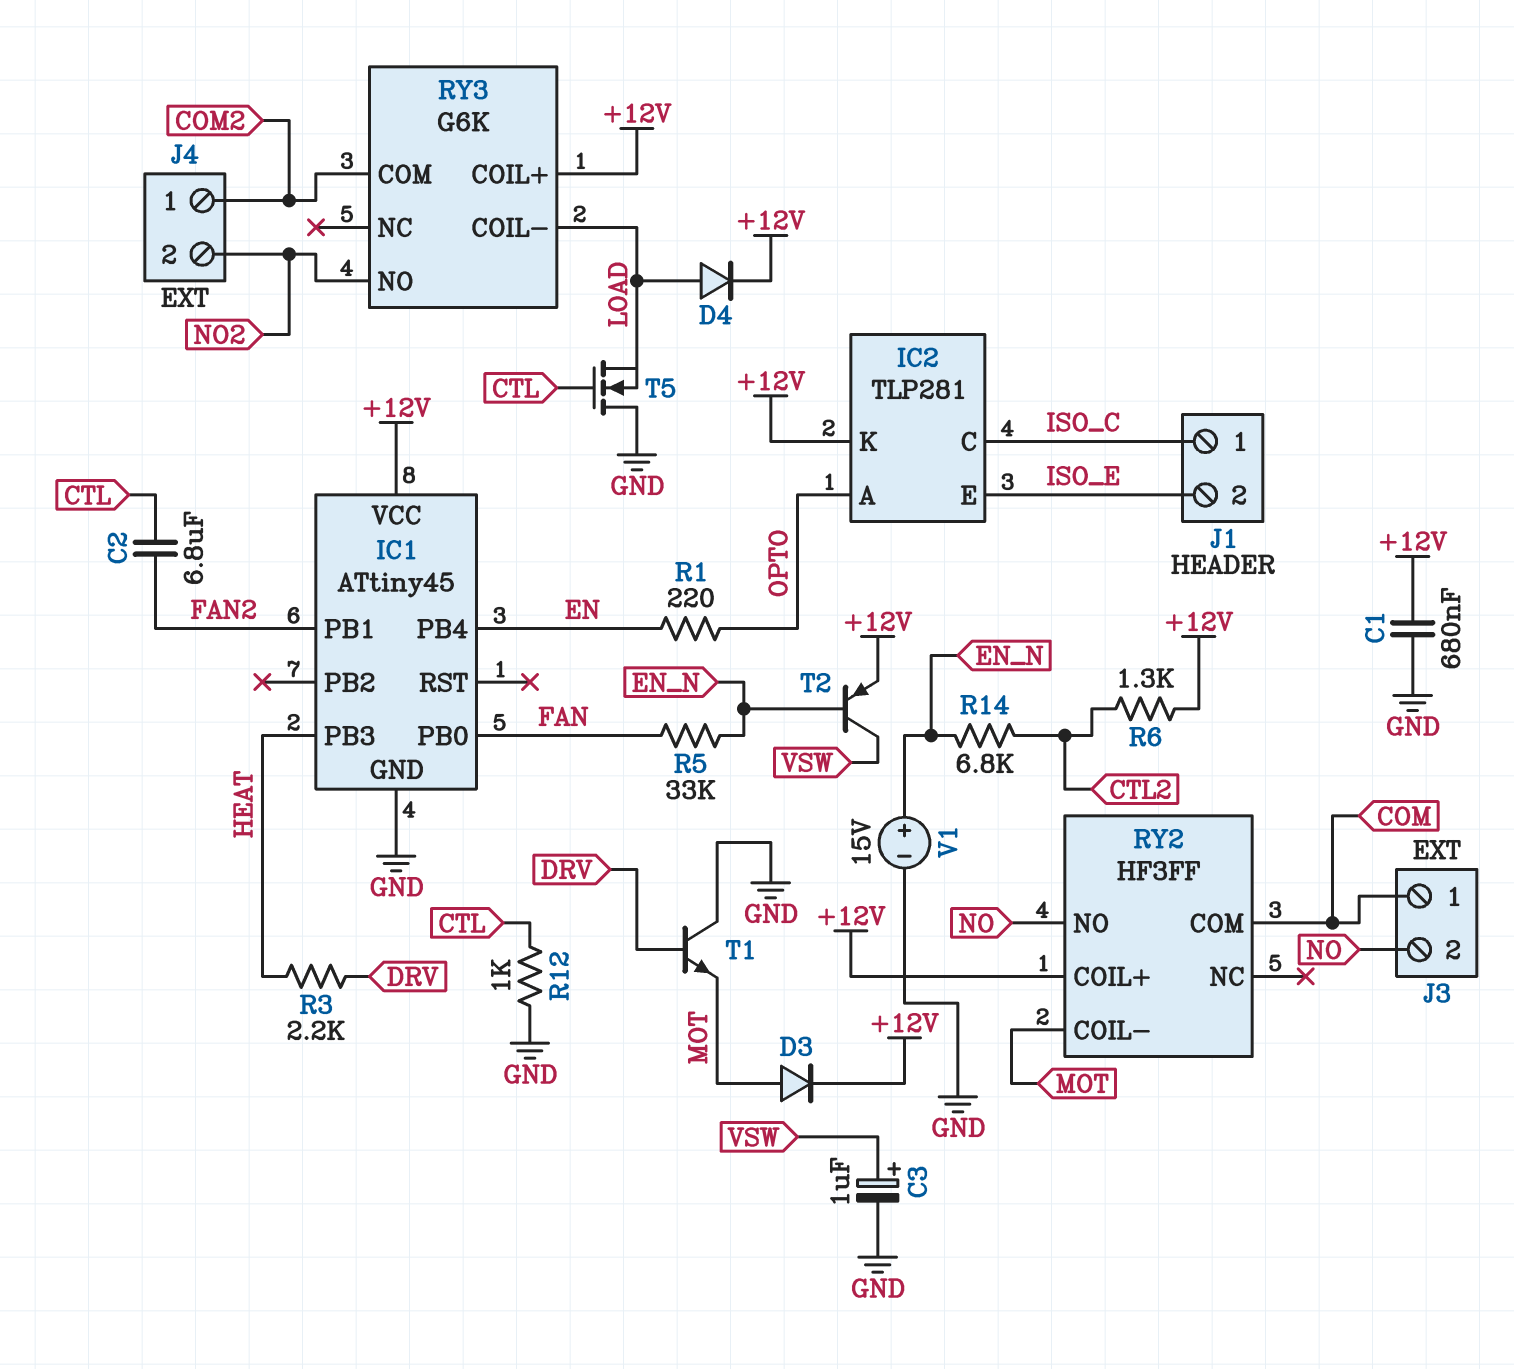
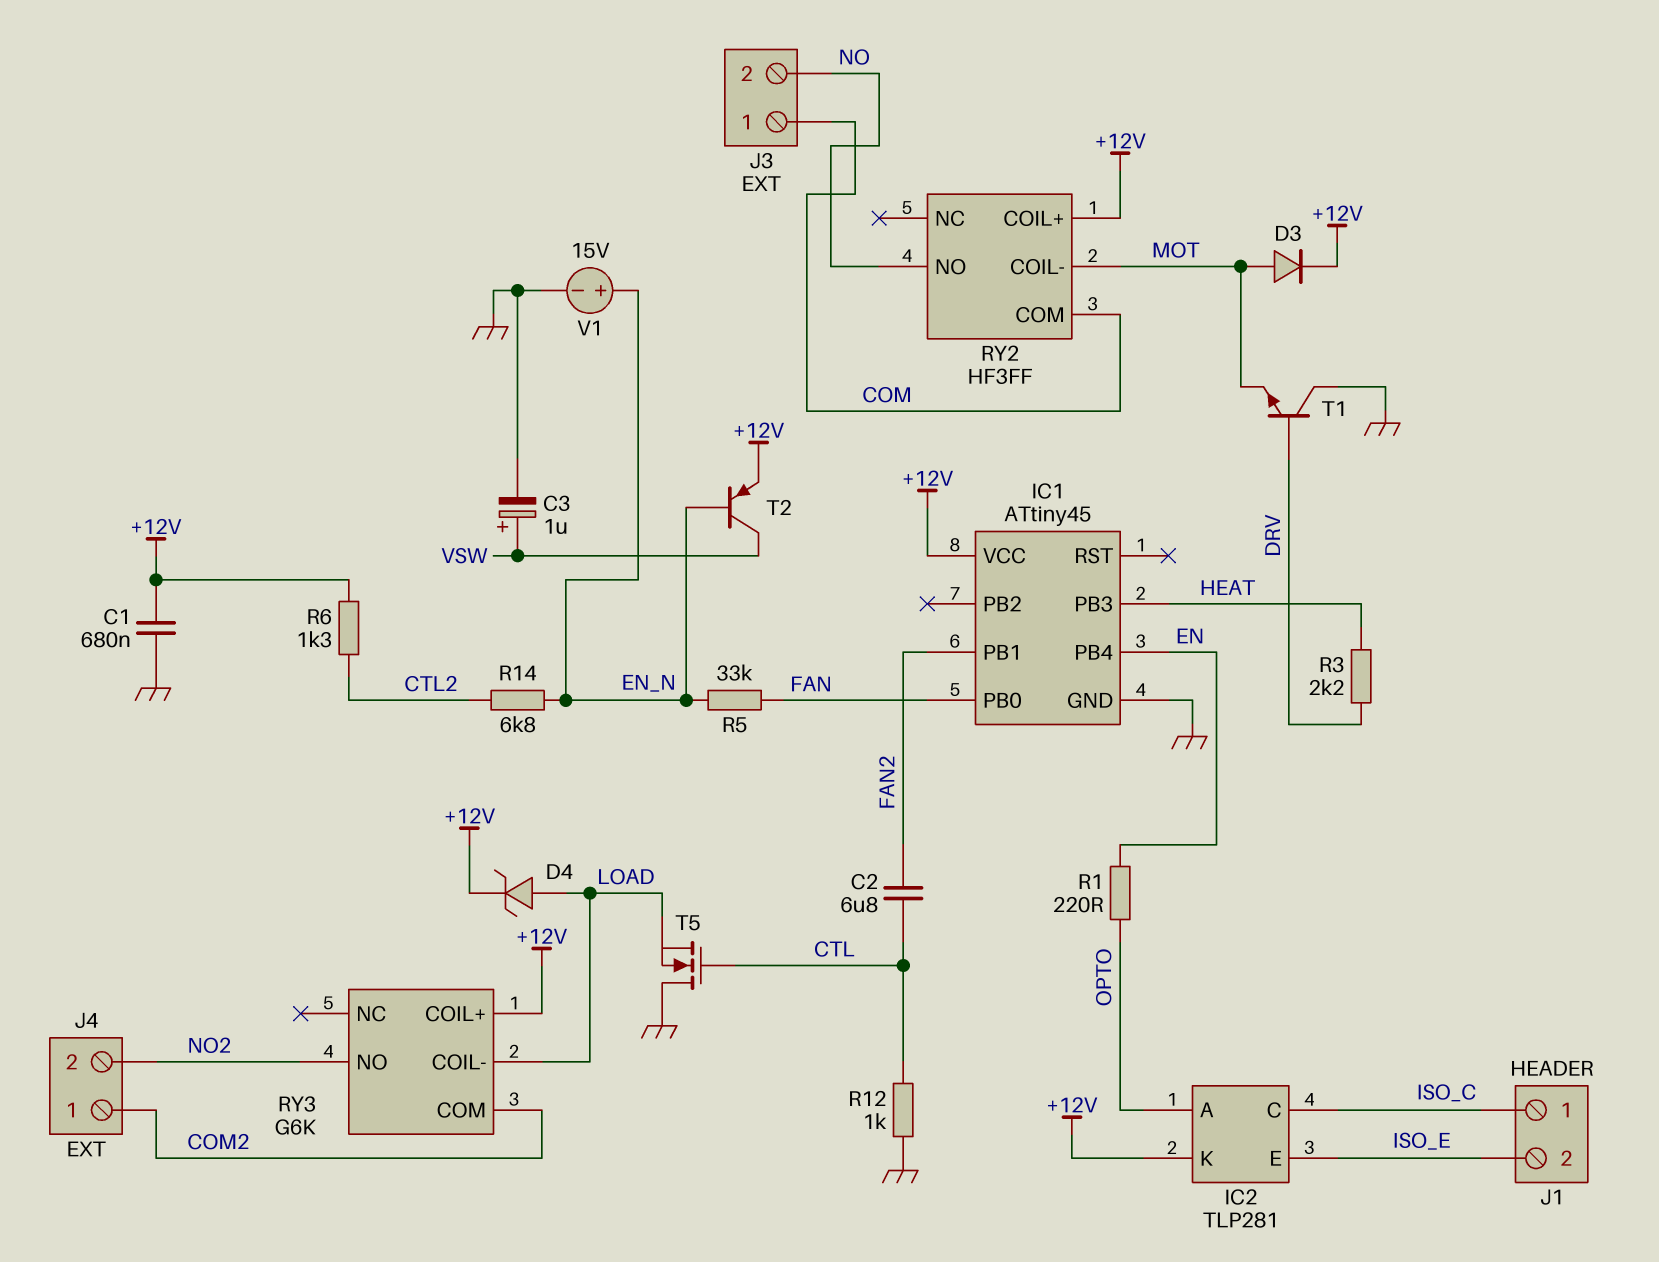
D4: diode (A LOAD, K +12V) -> zener (A LOAD, K +12V)

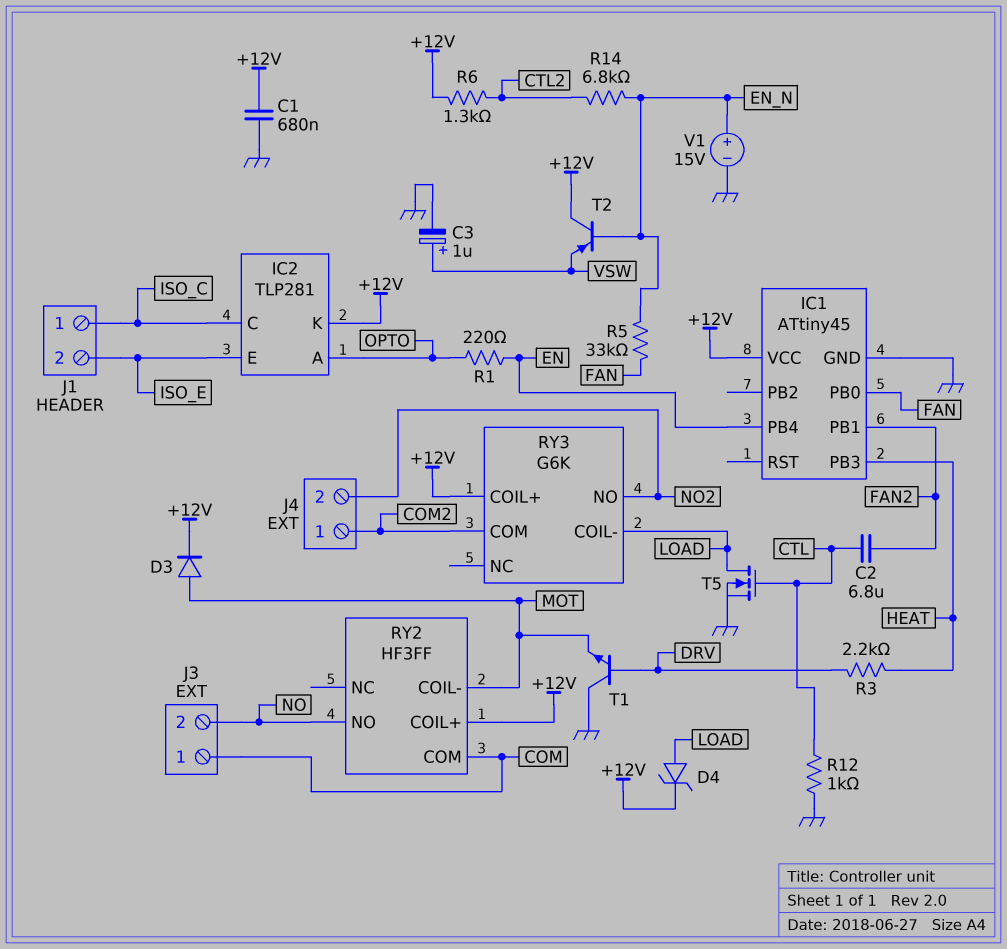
T2: PNP (B EN_N, C VSW, E +12V) -> PNP (B EN_N, C +12V, E VSW)
T5: NMOS (G CTL, D GND, S LOAD) -> NMOS (G CTL, D LOAD, S GND)

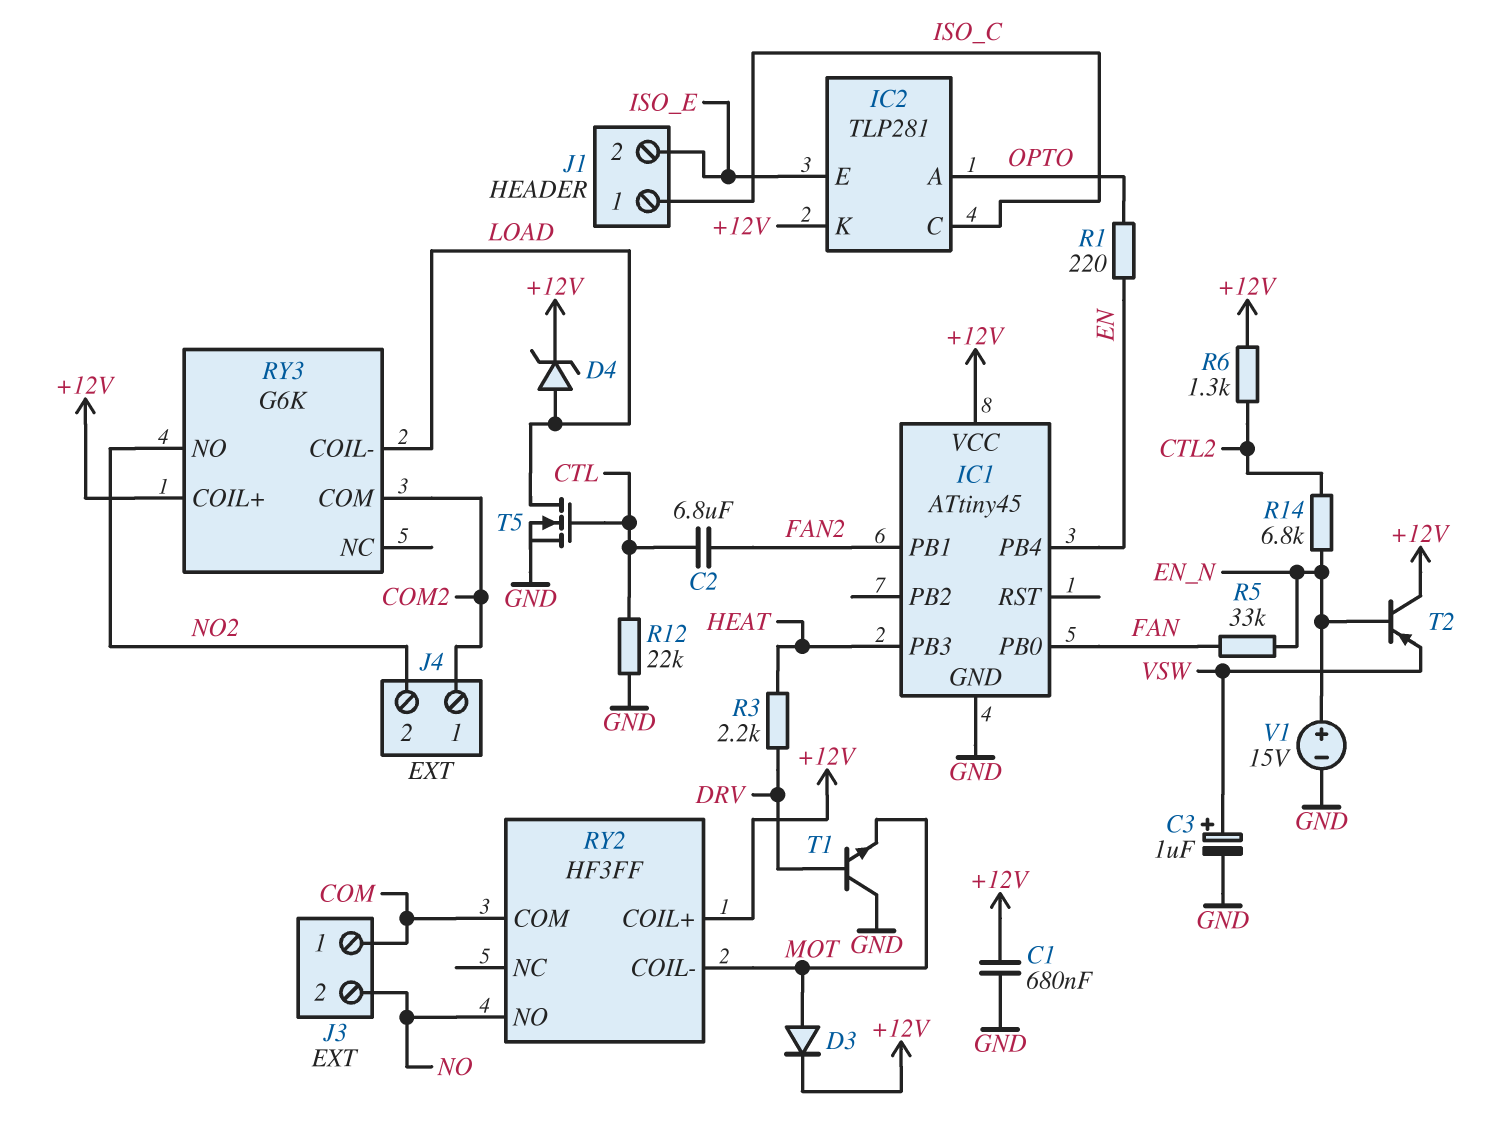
R12: 1k (CTL, GND) -> 22k (CTL, GND)

